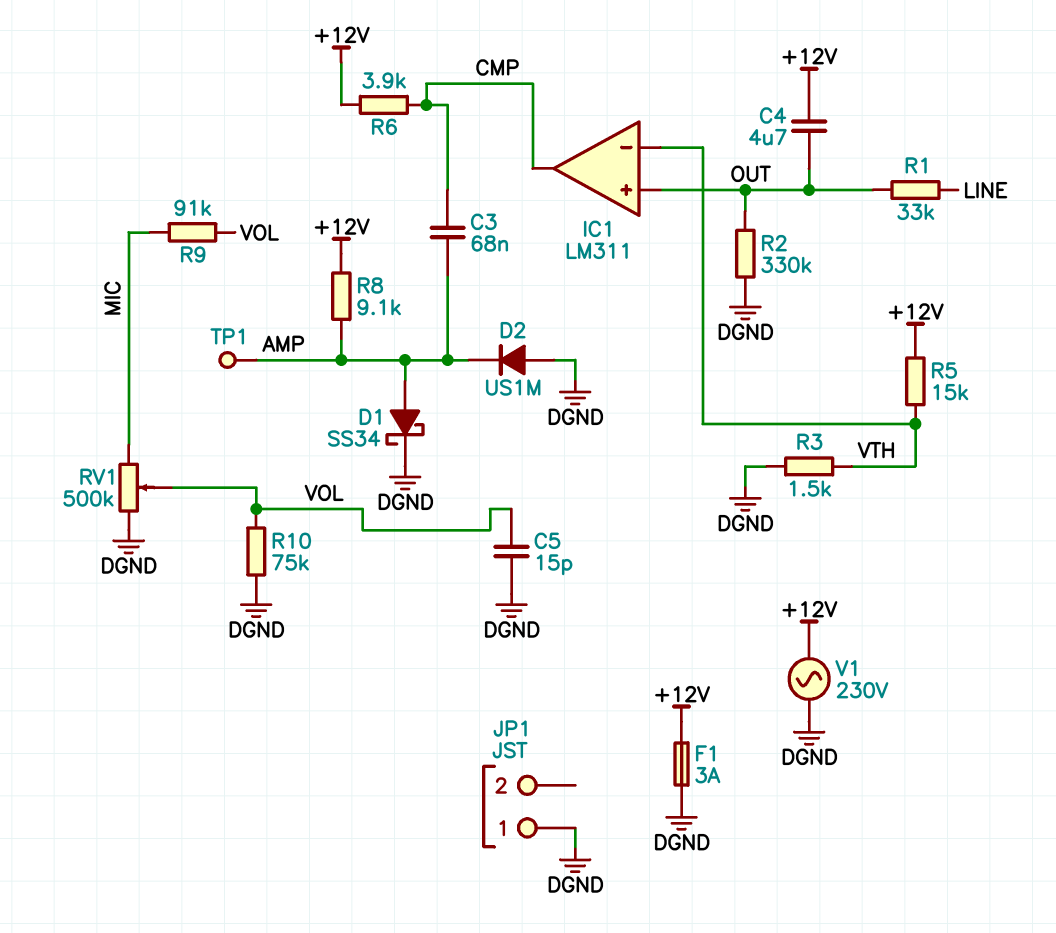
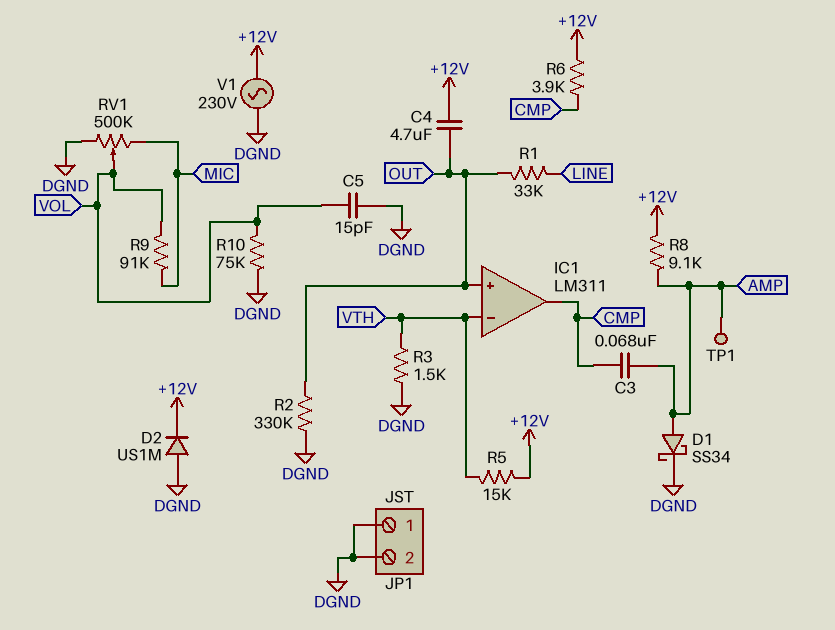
D2: diode US1M (A DGND, K AMP) -> diode US1M (A DGND, K +12V)
F1: 3A (+12V, DGND) -> none
JP1 pin 2: none -> DGND

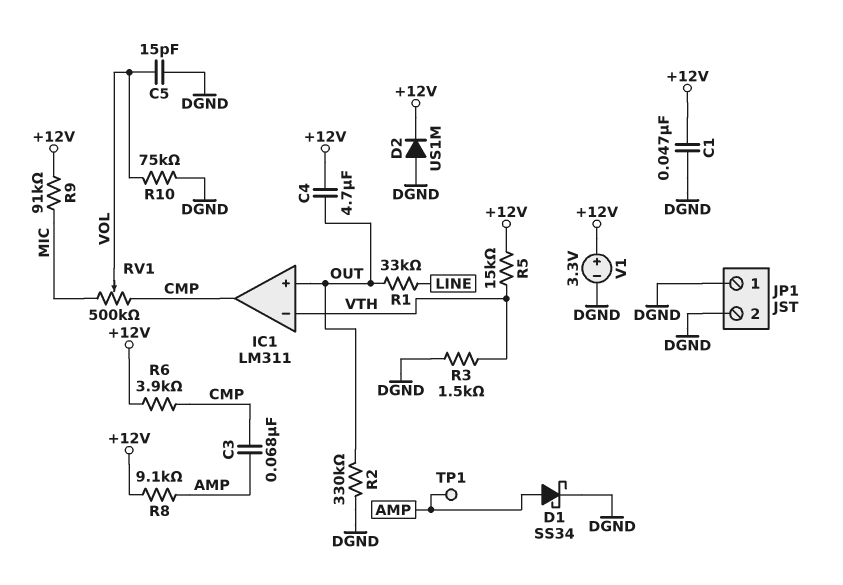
C1: none -> 47nF (+12V, DGND)
R9: 91k (MIC, VOL) -> 91k (+12V, MIC)
RV1: 500k (DGND, MIC, wiper VOL) -> 500k (CMP, MIC, wiper VOL)
V1: AC 230V (+12V, DGND) -> 3.3V (plus +12V, minus DGND)

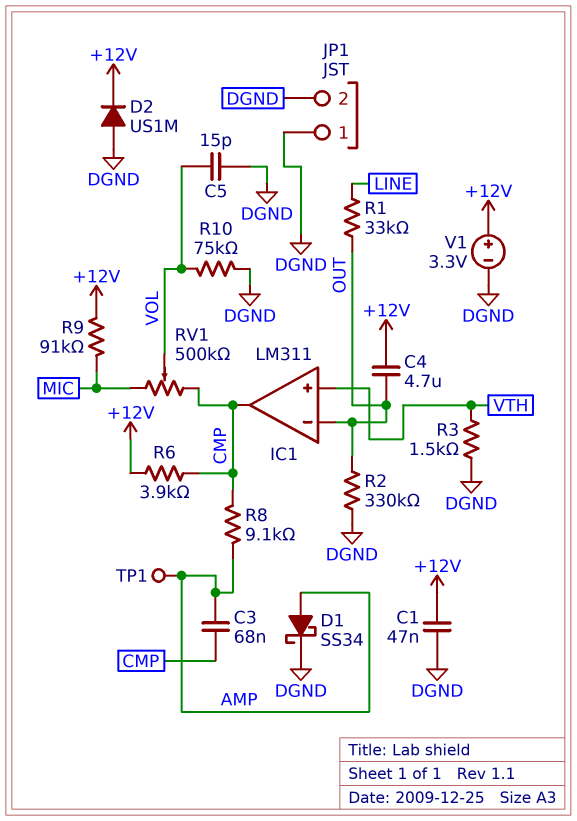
IC1 pin in+: OUT -> VTH
IC1 pin in-: VTH -> OUT
R5: 15k (+12V, VTH) -> none
R8: 9.1k (+12V, AMP) -> 9.1k (AMP, CMP)

